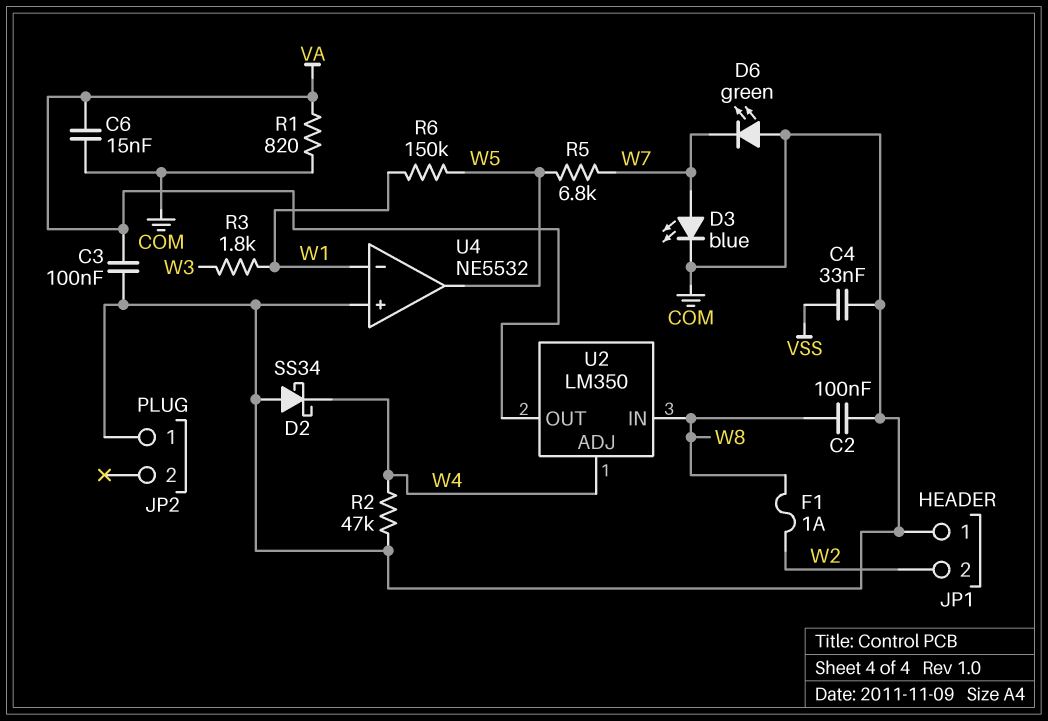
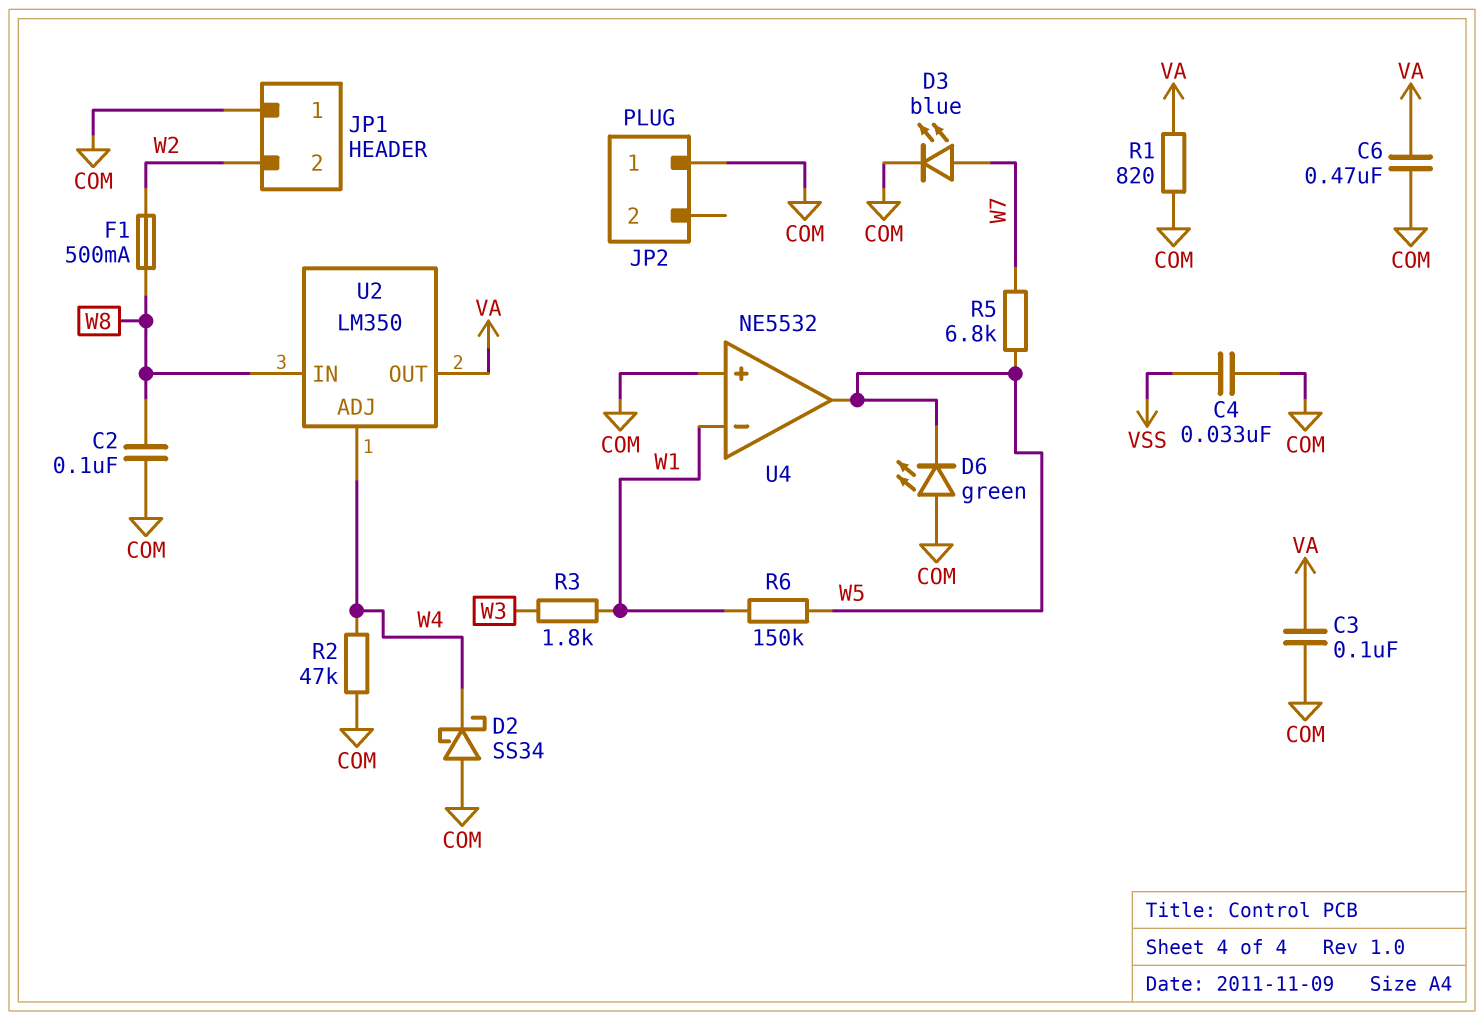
C6: 15nF (COM, VA) -> 470nF (COM, VA)
D6: LED green (A COM, K W7) -> LED green (A COM, K W5)
F1: 1A (W2, W8) -> 500mA (W2, W8)

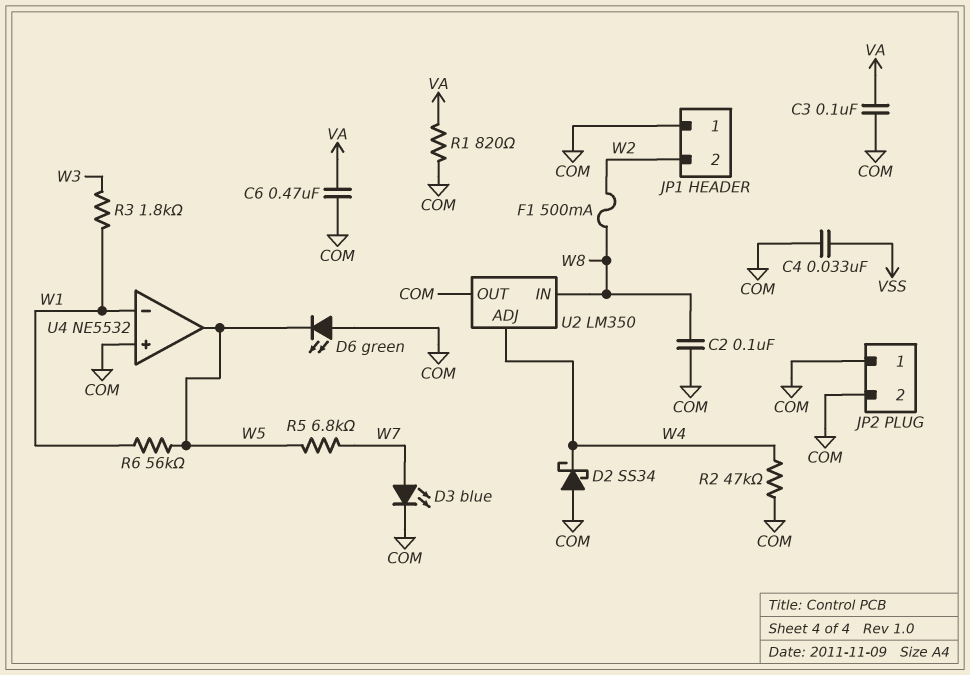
JP2 pin 2: none -> COM
R6: 150k (W1, W5) -> 56k (W1, W5)
U2 pin OUT: VA -> COM

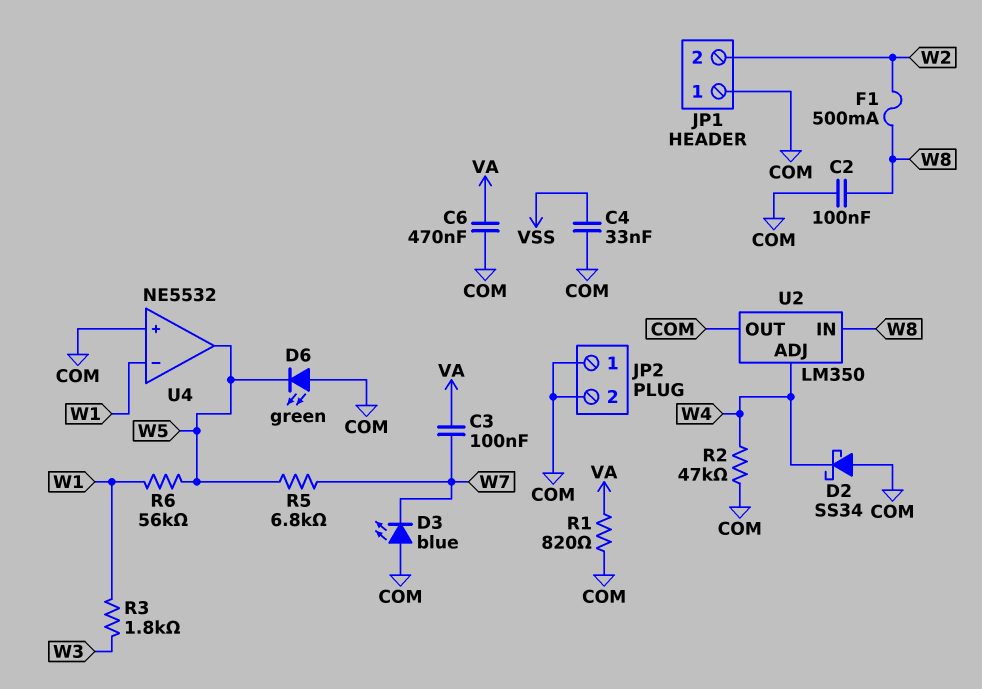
C3: 100nF (COM, VA) -> 100nF (VA, W7)
D3: LED blue (A W7, K COM) -> LED blue (A COM, K W7)

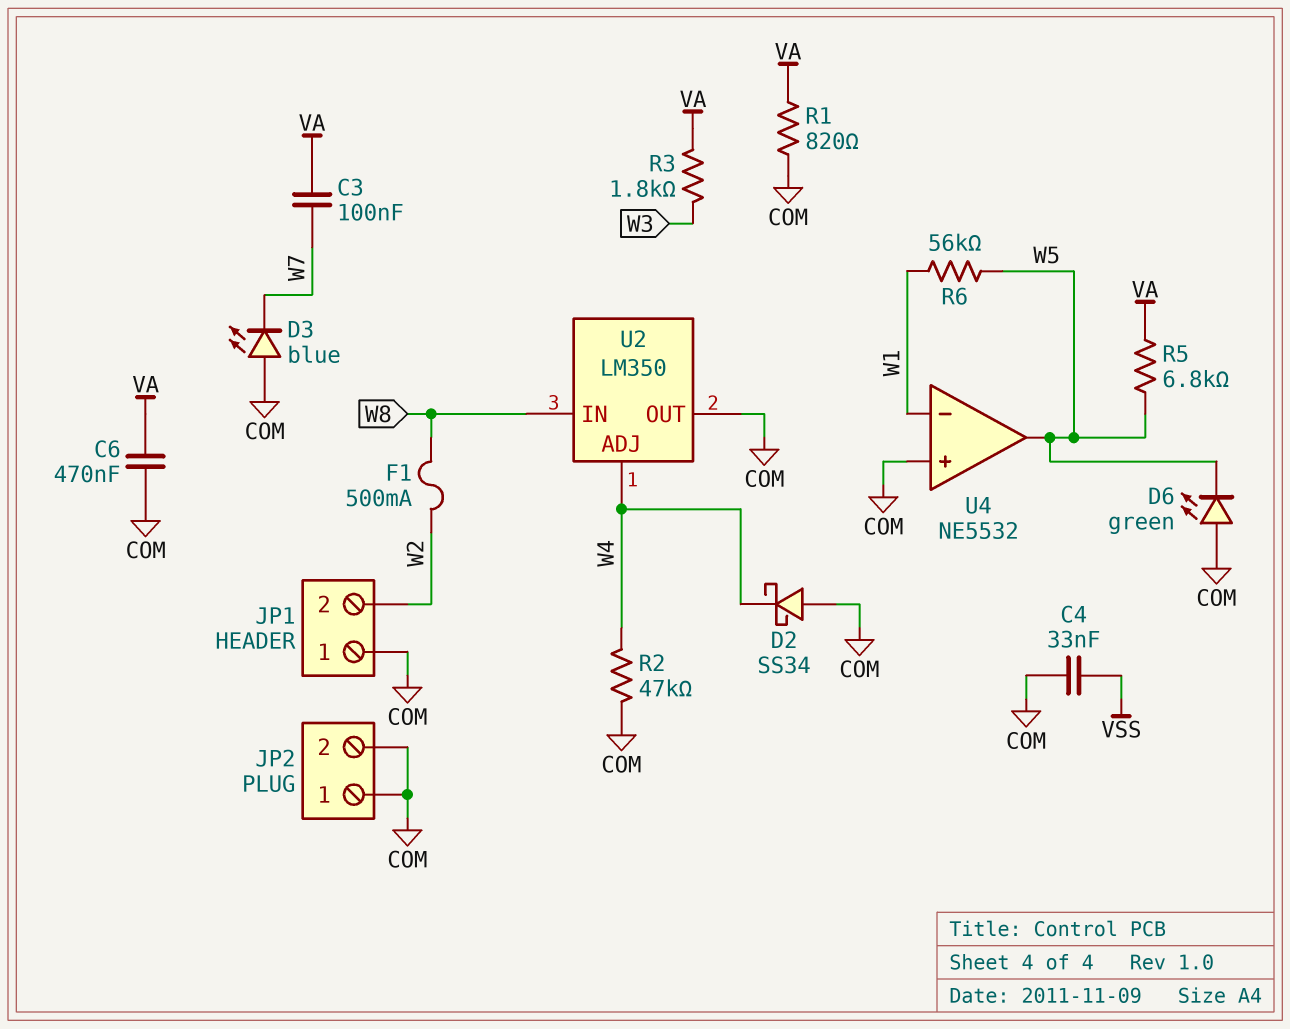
C2: 100nF (COM, W8) -> none
R3: 1.8k (W1, W3) -> 1.8k (VA, W3)
R5: 6.8k (W5, W7) -> 6.8k (VA, W5)

